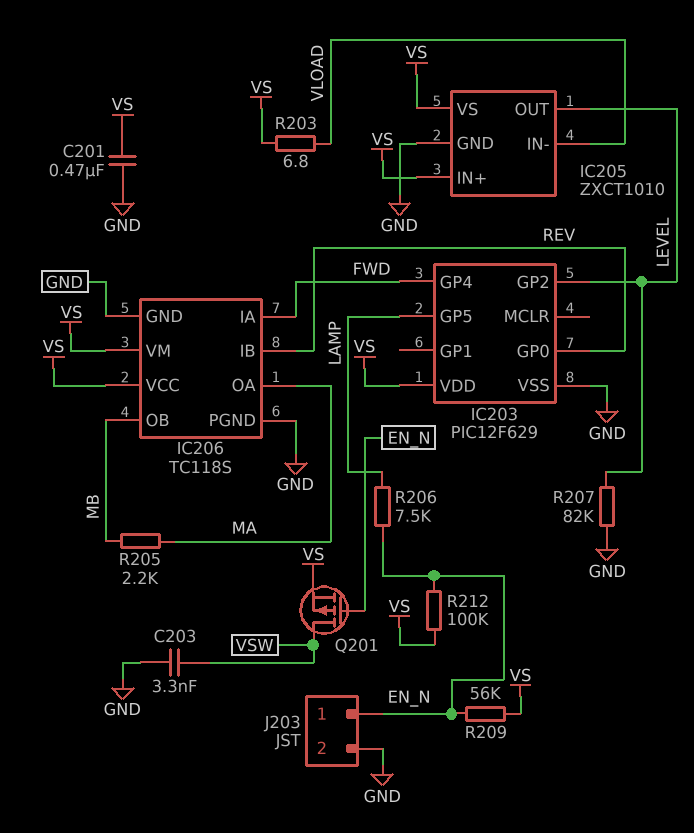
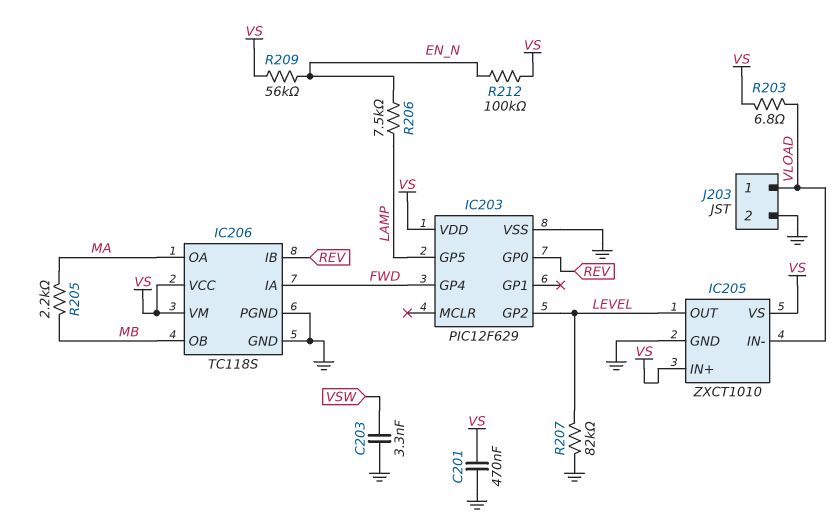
J203 pin 1: EN_N -> VLOAD
Q201: PMOS (G EN_N, D VSW, S VS) -> none

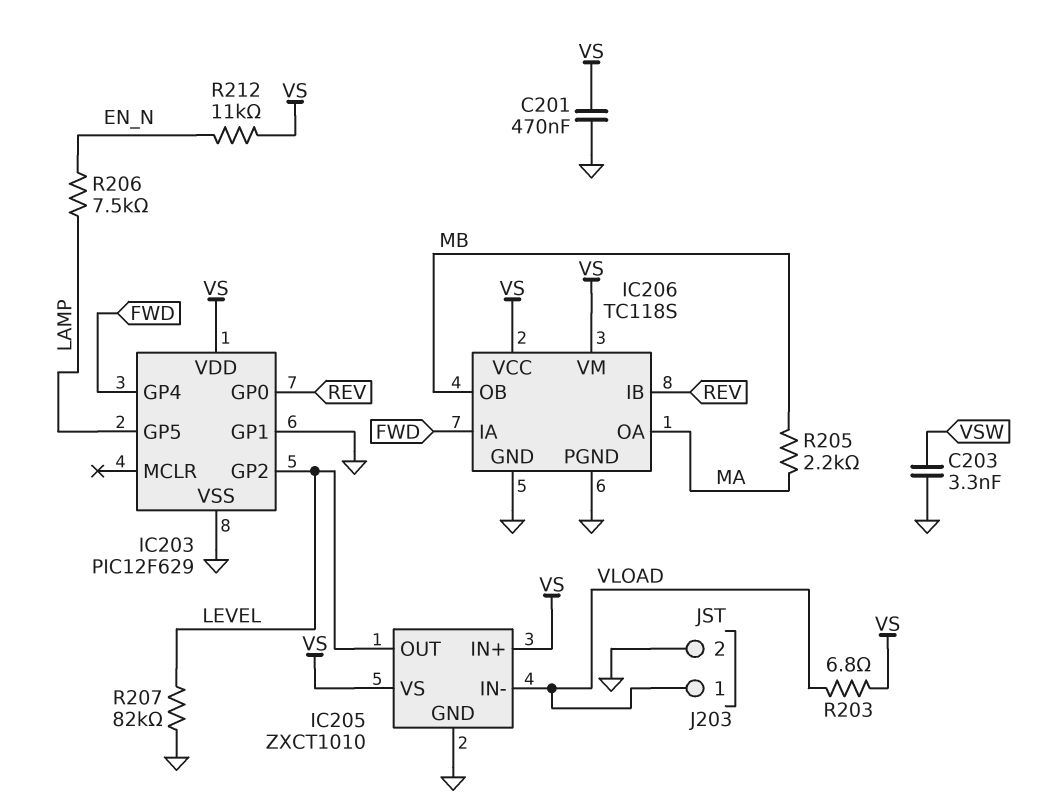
IC203 pin GP1: none -> GND
R209: 56k (EN_N, VS) -> none
R212: 100k (EN_N, VS) -> 11k (EN_N, VS)

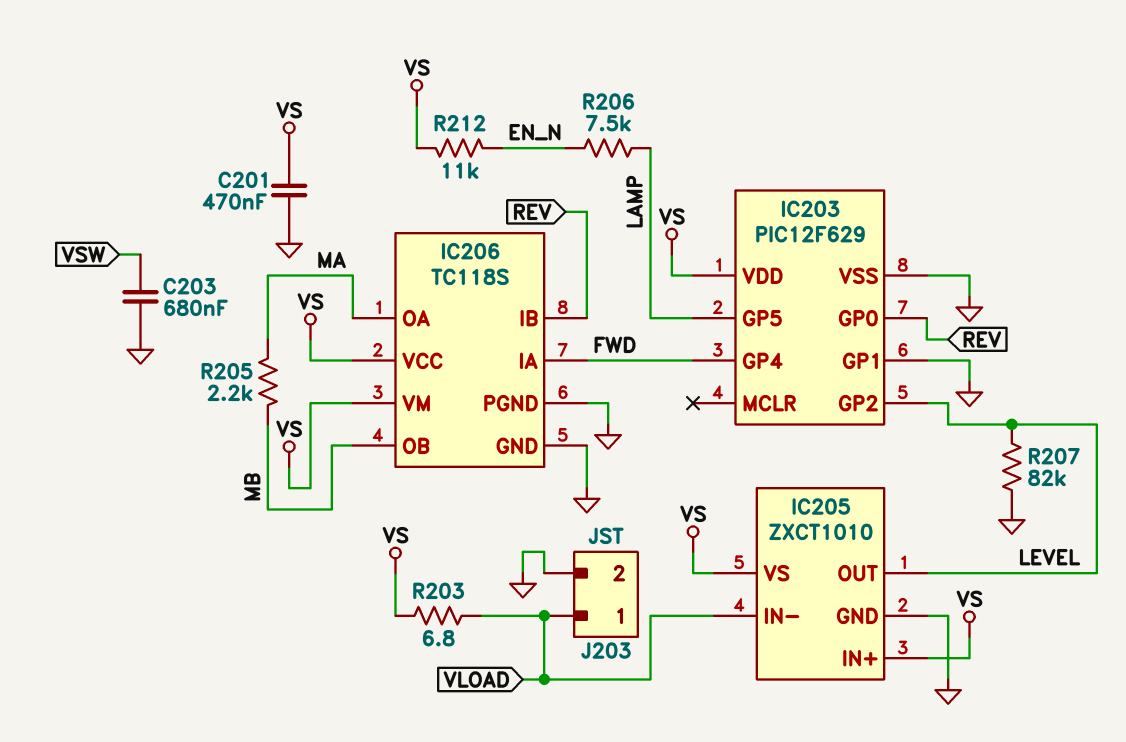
C203: 3.3nF (GND, VSW) -> 680nF (GND, VSW)

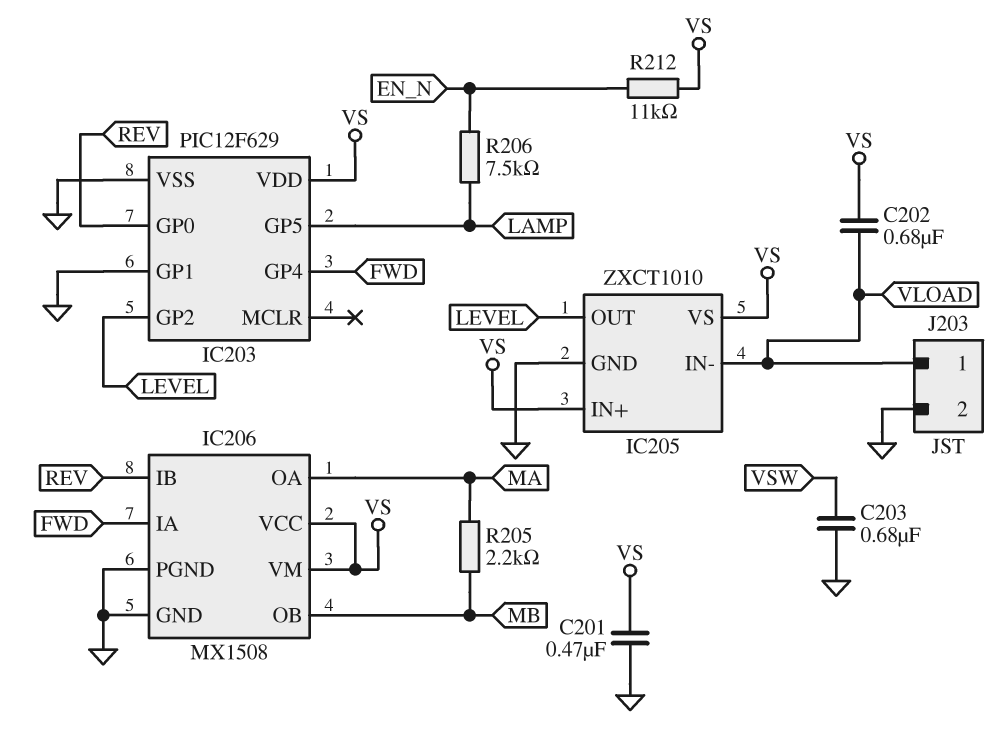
C202: none -> 680nF (VLOAD, VS)
IC206: TC118S -> MX1508
R203: 6.8 (VLOAD, VS) -> none
R207: 82k (GND, LEVEL) -> none

